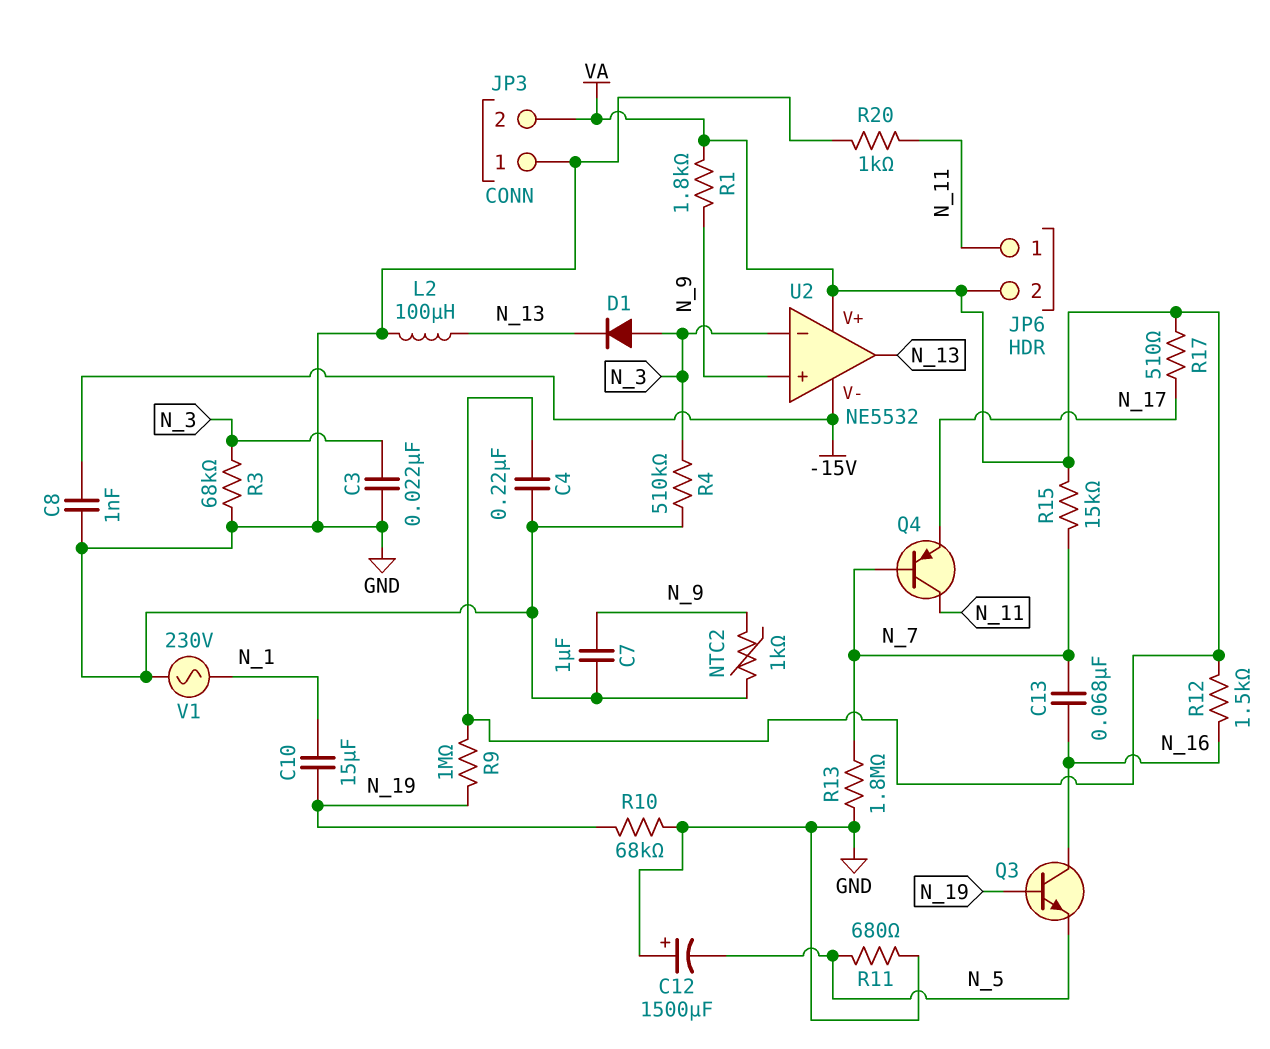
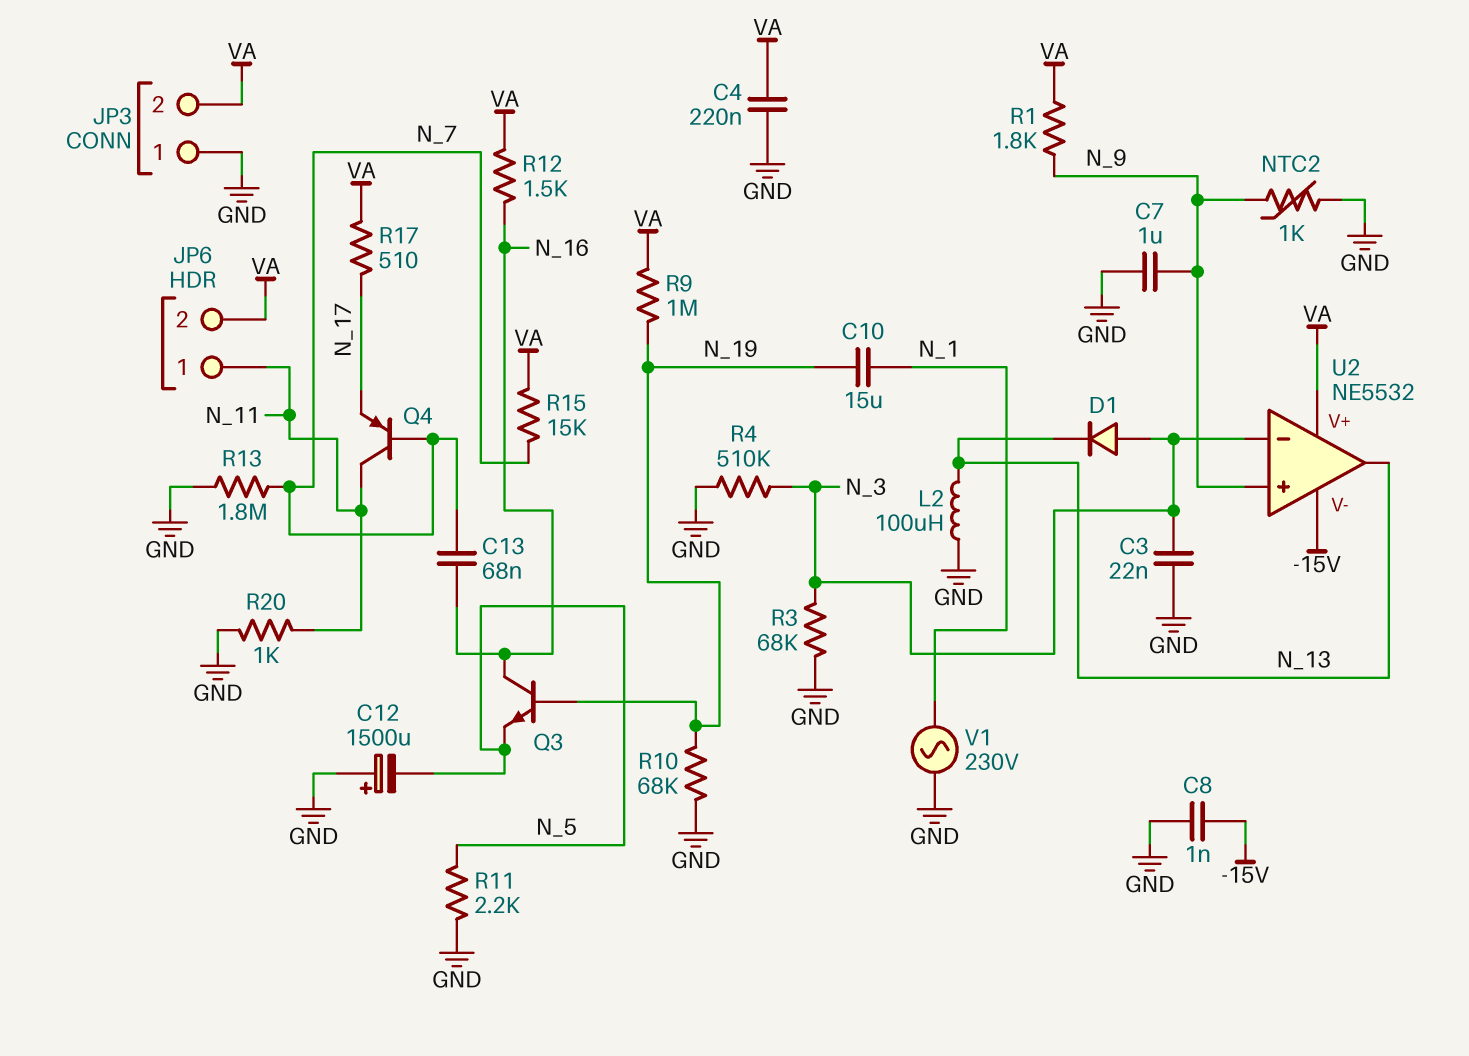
R11: 680 (GND, N_5) -> 2.2k (GND, N_5)

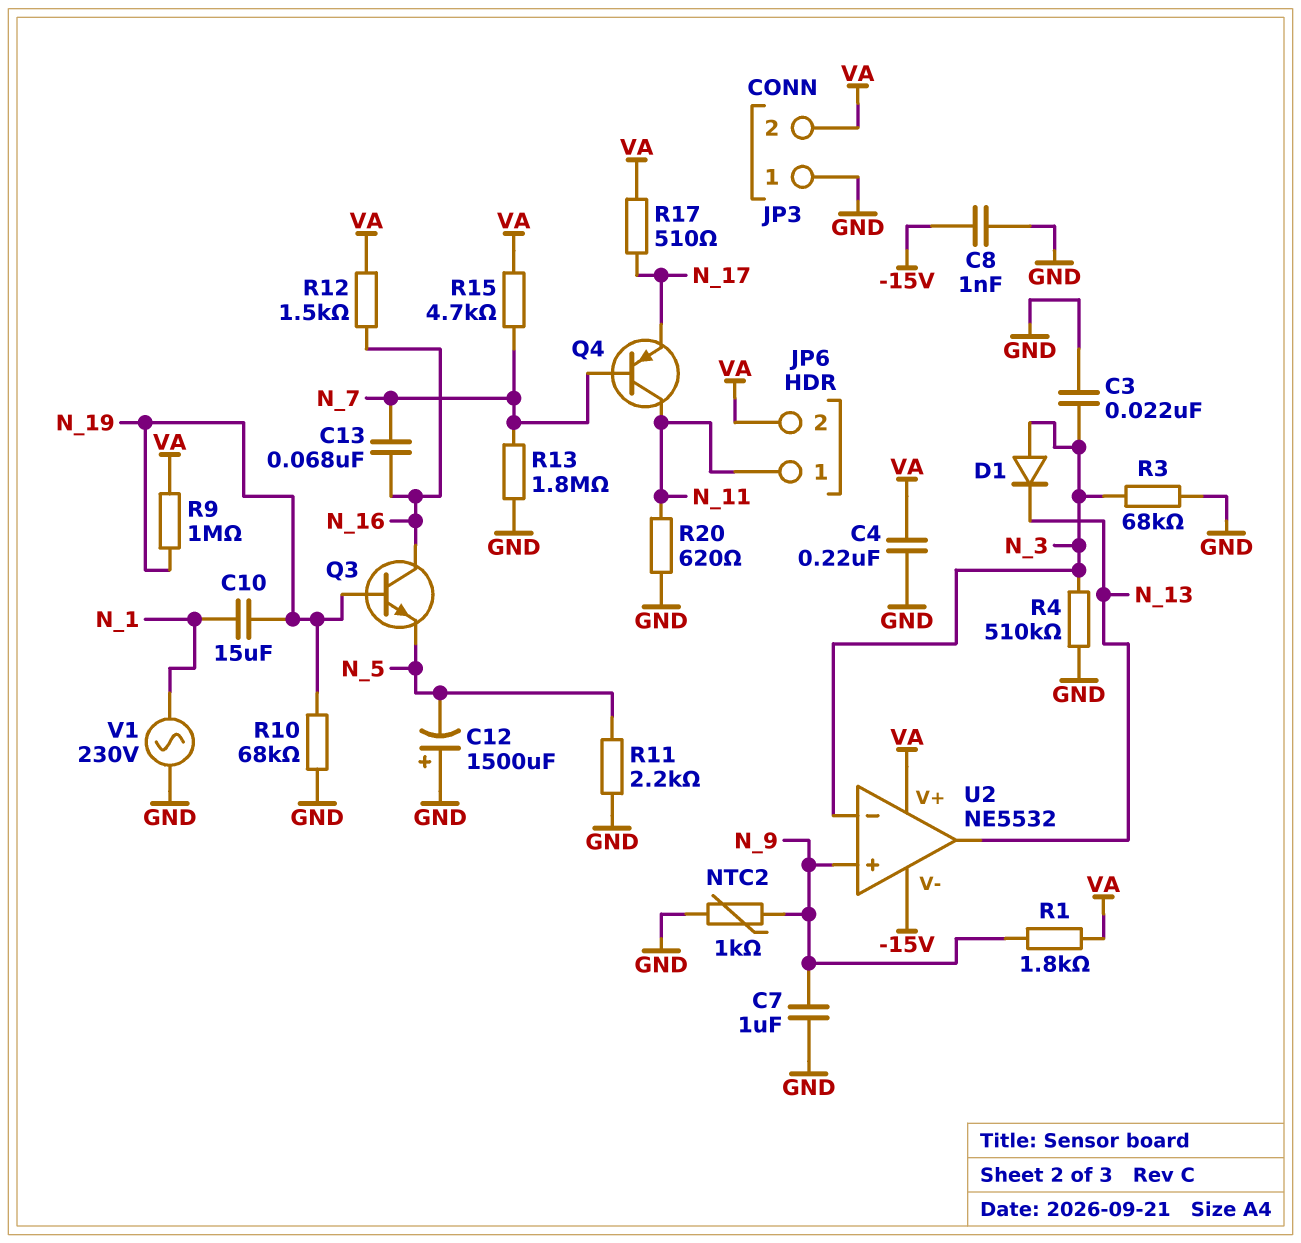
L2: 100uH (GND, N_13) -> none
R15: 15k (N_7, VA) -> 4.7k (N_7, VA)
R20: 1k (GND, N_11) -> 620 (GND, N_11)

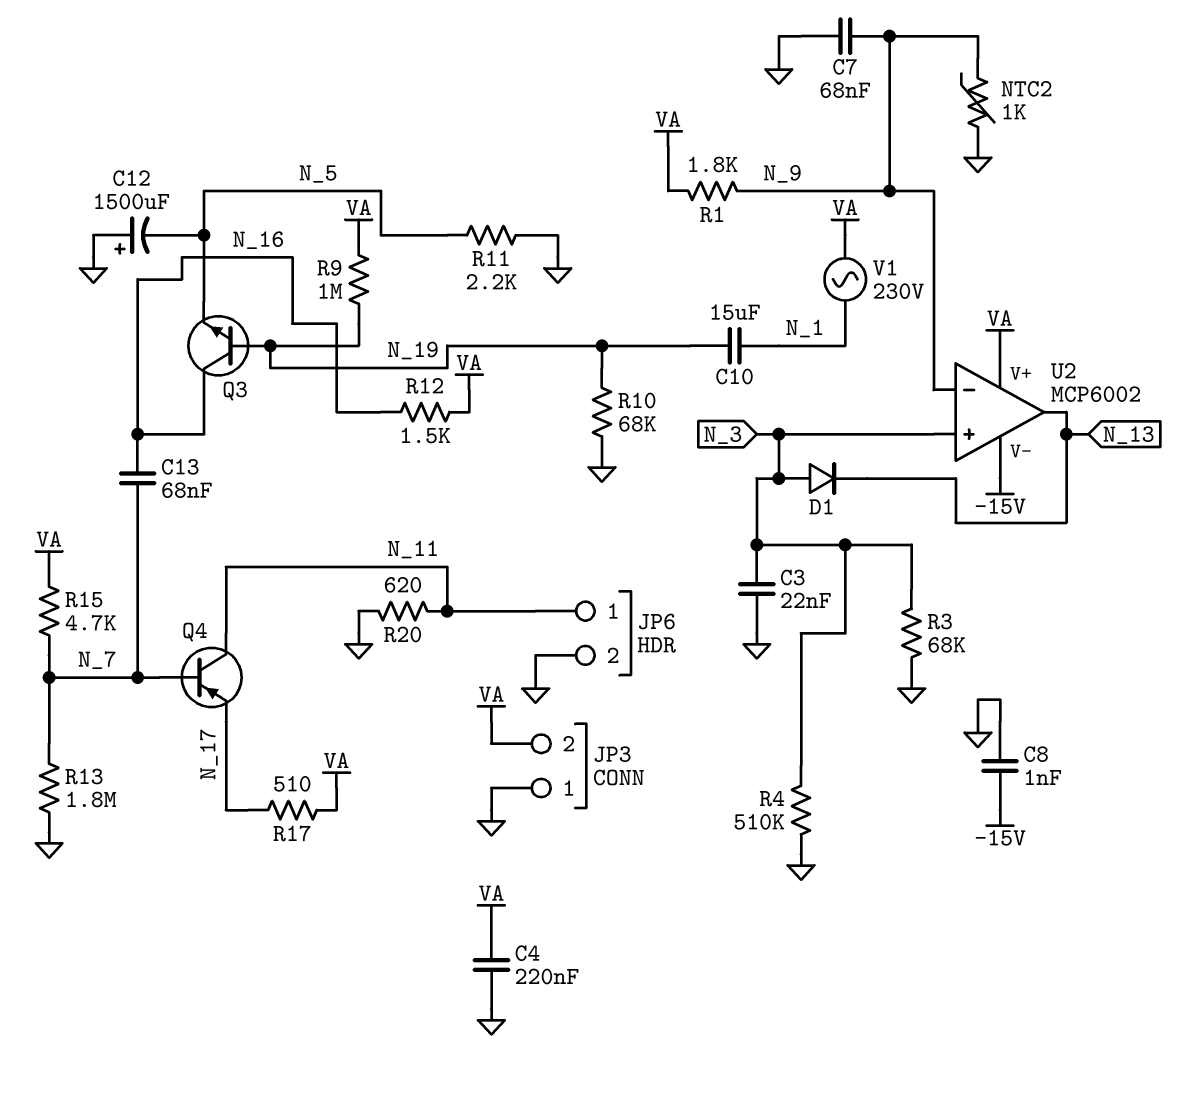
C7: 1uF (GND, N_9) -> 68nF (GND, N_9)
JP6 pin 2: VA -> GND
U2: NE5532 -> MCP6002
U2 pin in+: N_9 -> N_3
U2 pin in-: N_3 -> N_9
V1: AC 230V (GND, N_1) -> AC 230V (N_1, VA)

